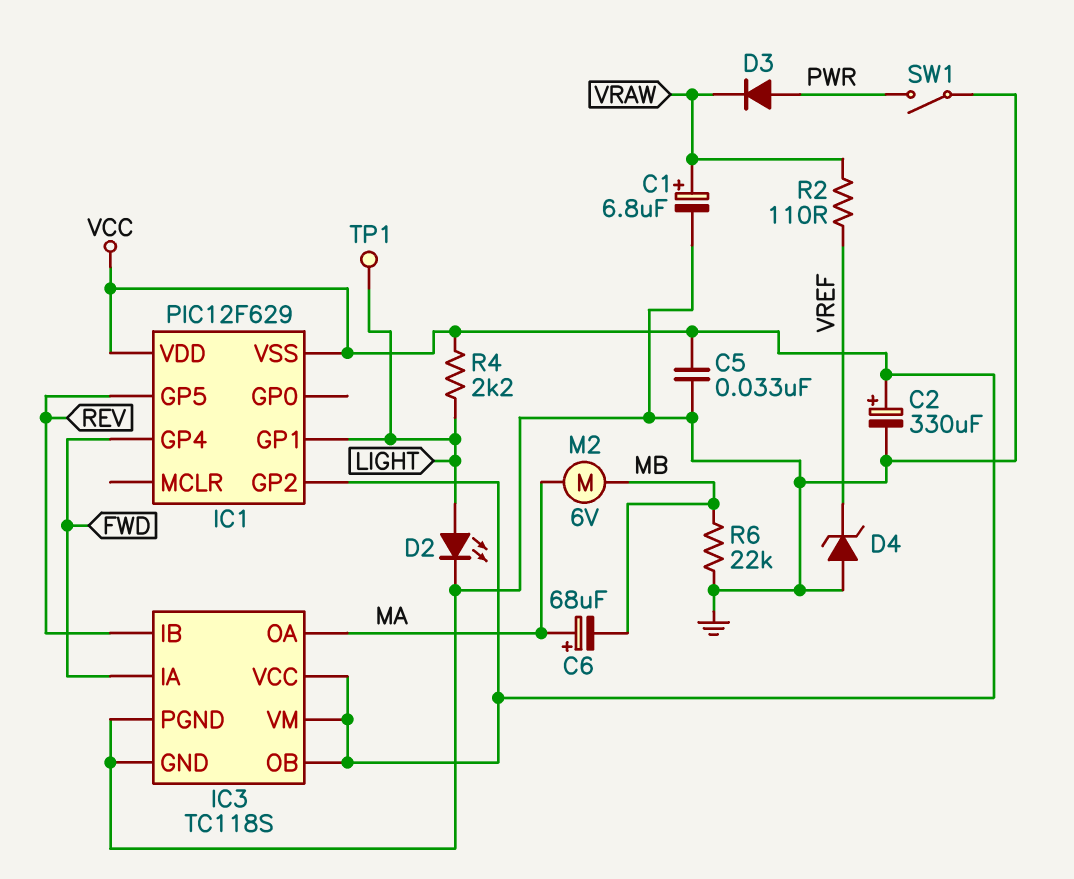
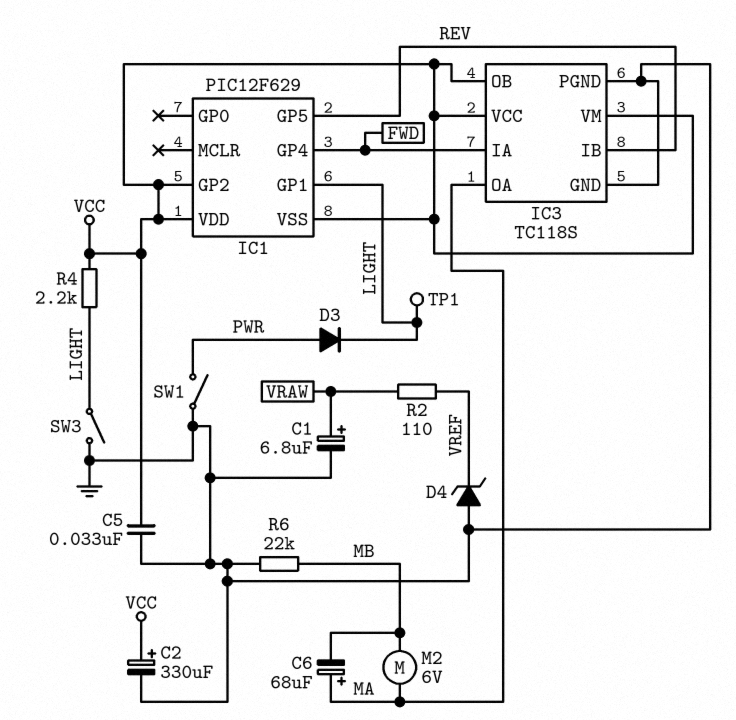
D2: LED (A LIGHT, K GND) -> none
D3: diode (A PWR, K VRAW) -> diode (A PWR, K LIGHT)
SW3: none -> switch (GND, LIGHT)

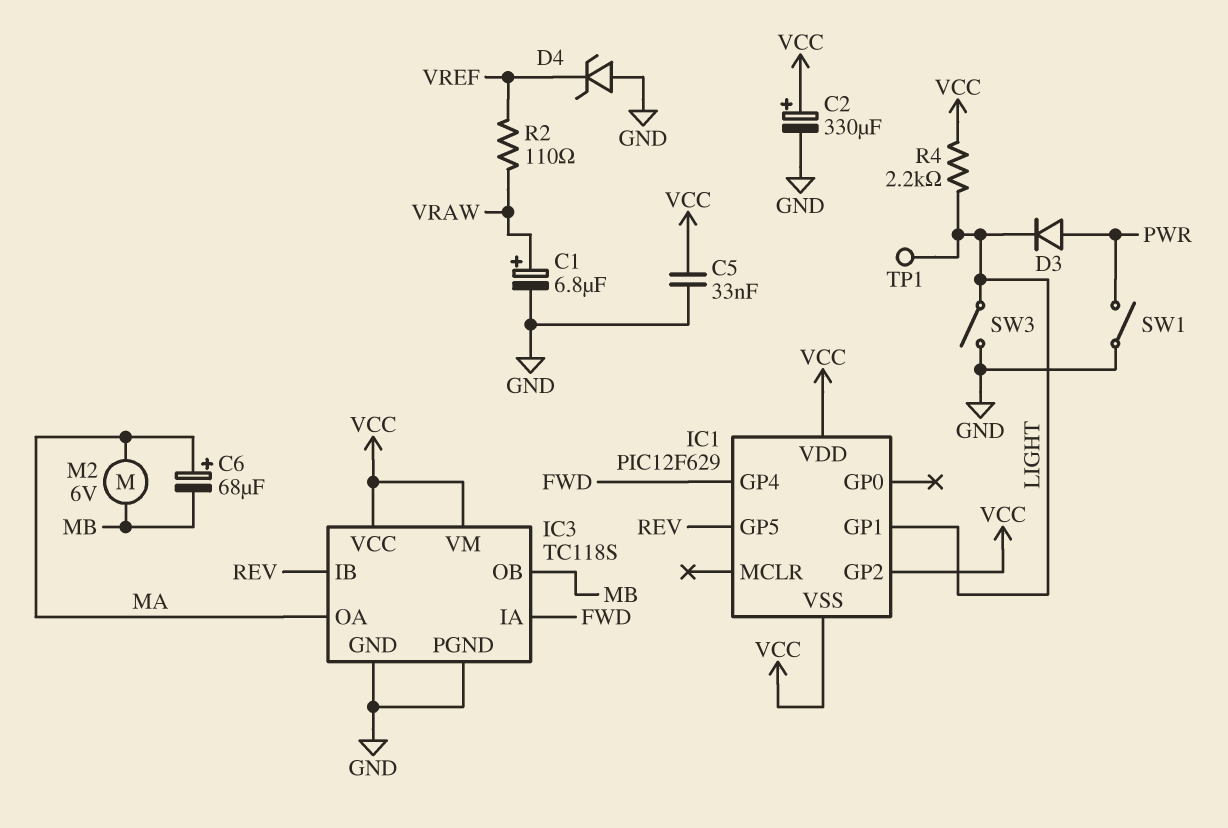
IC3 pin OB: VCC -> MB
R6: 22k (GND, MB) -> none

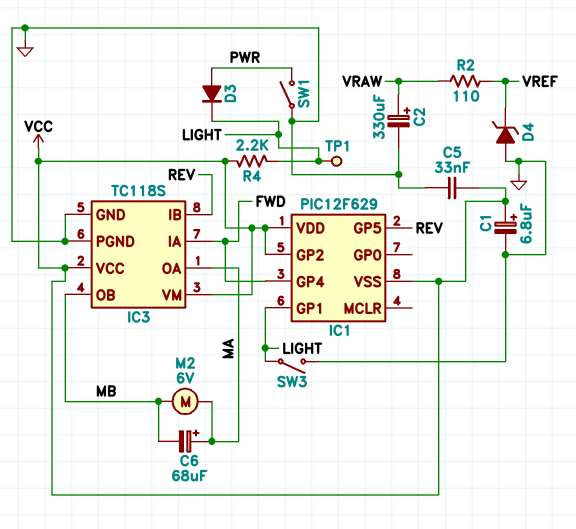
C1: 6.8uF (plus VRAW, minus GND) -> 6.8uF (plus VCC, minus GND)
C2: 330uF (plus VCC, minus GND) -> 330uF (plus VRAW, minus GND)

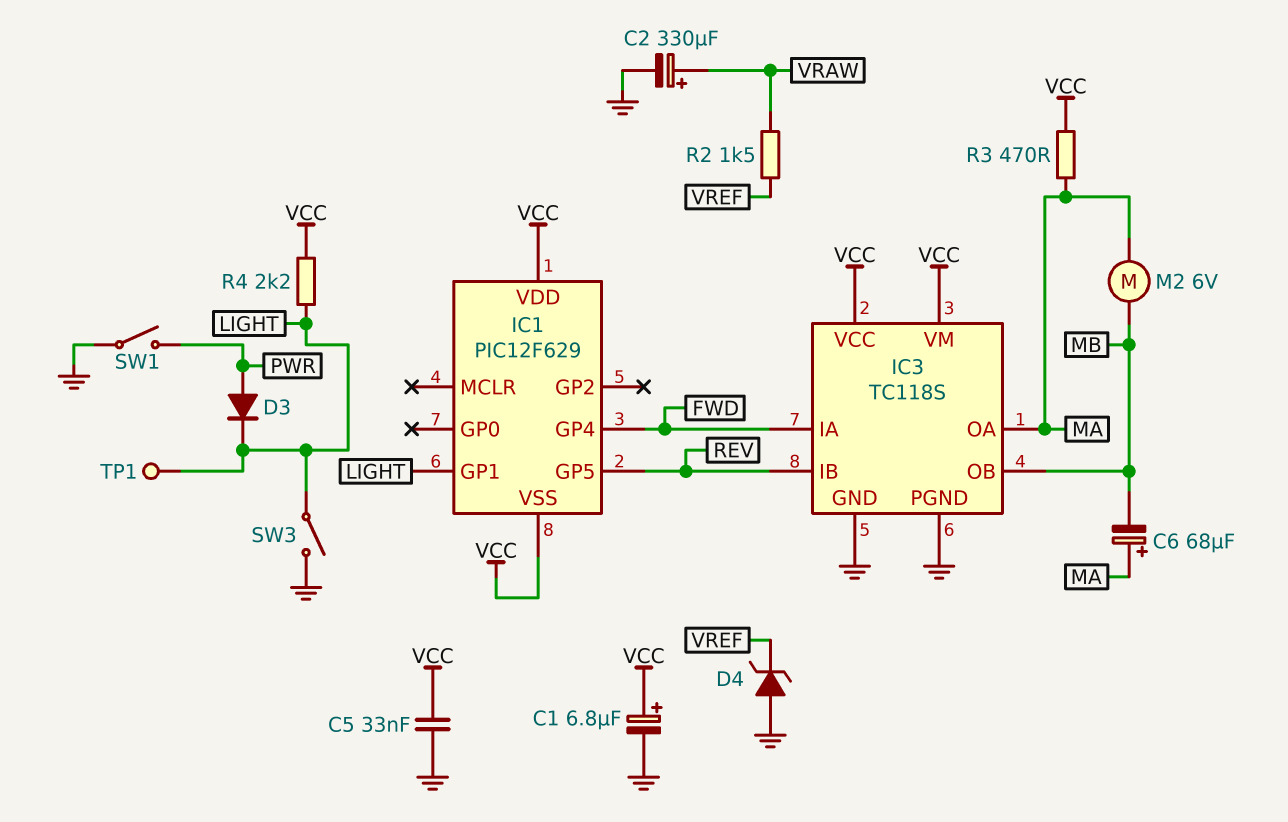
IC1 pin GP2: VCC -> none
R2: 110 (VRAW, VREF) -> 1.5k (VRAW, VREF)
R3: none -> 470 (MA, VCC)

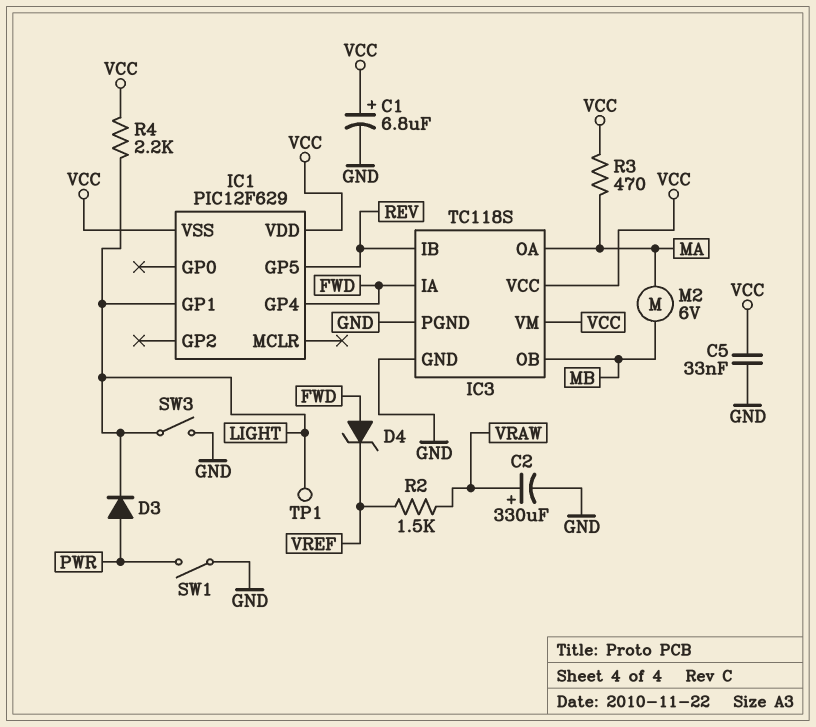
C6: 68uF (plus MA, minus MB) -> none
D4: zener (A GND, K VREF) -> zener (A FWD, K VREF)

